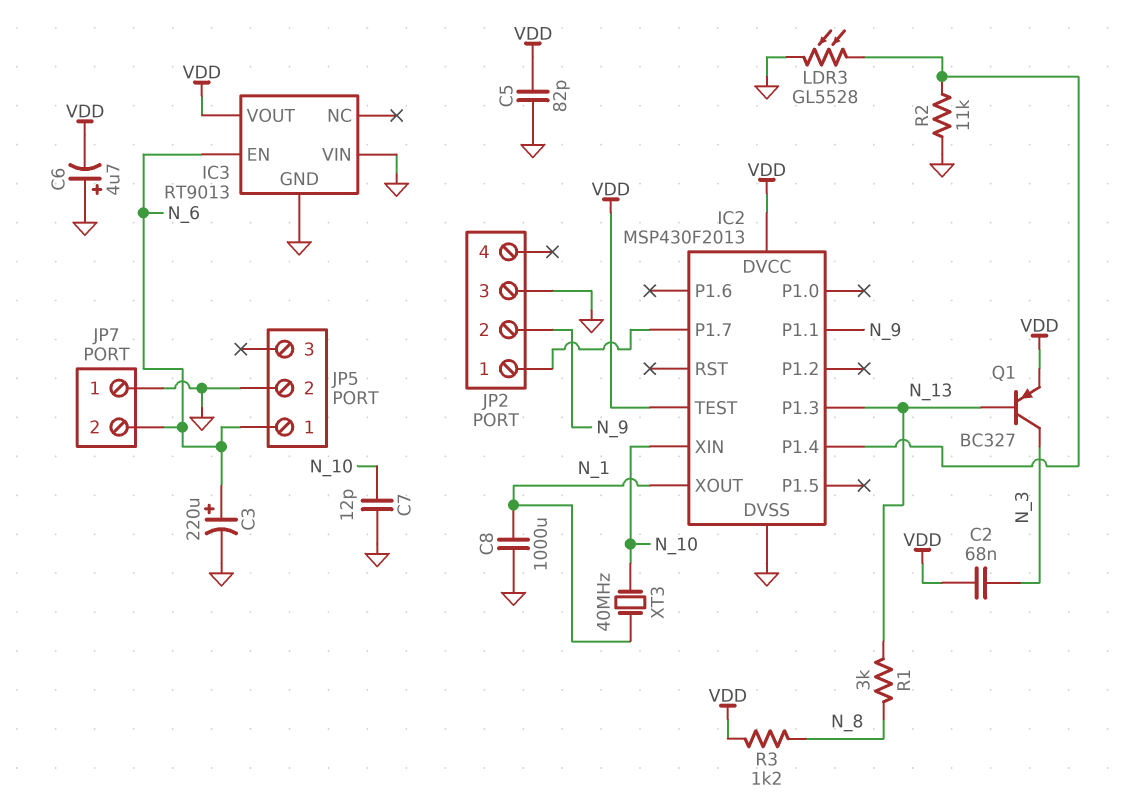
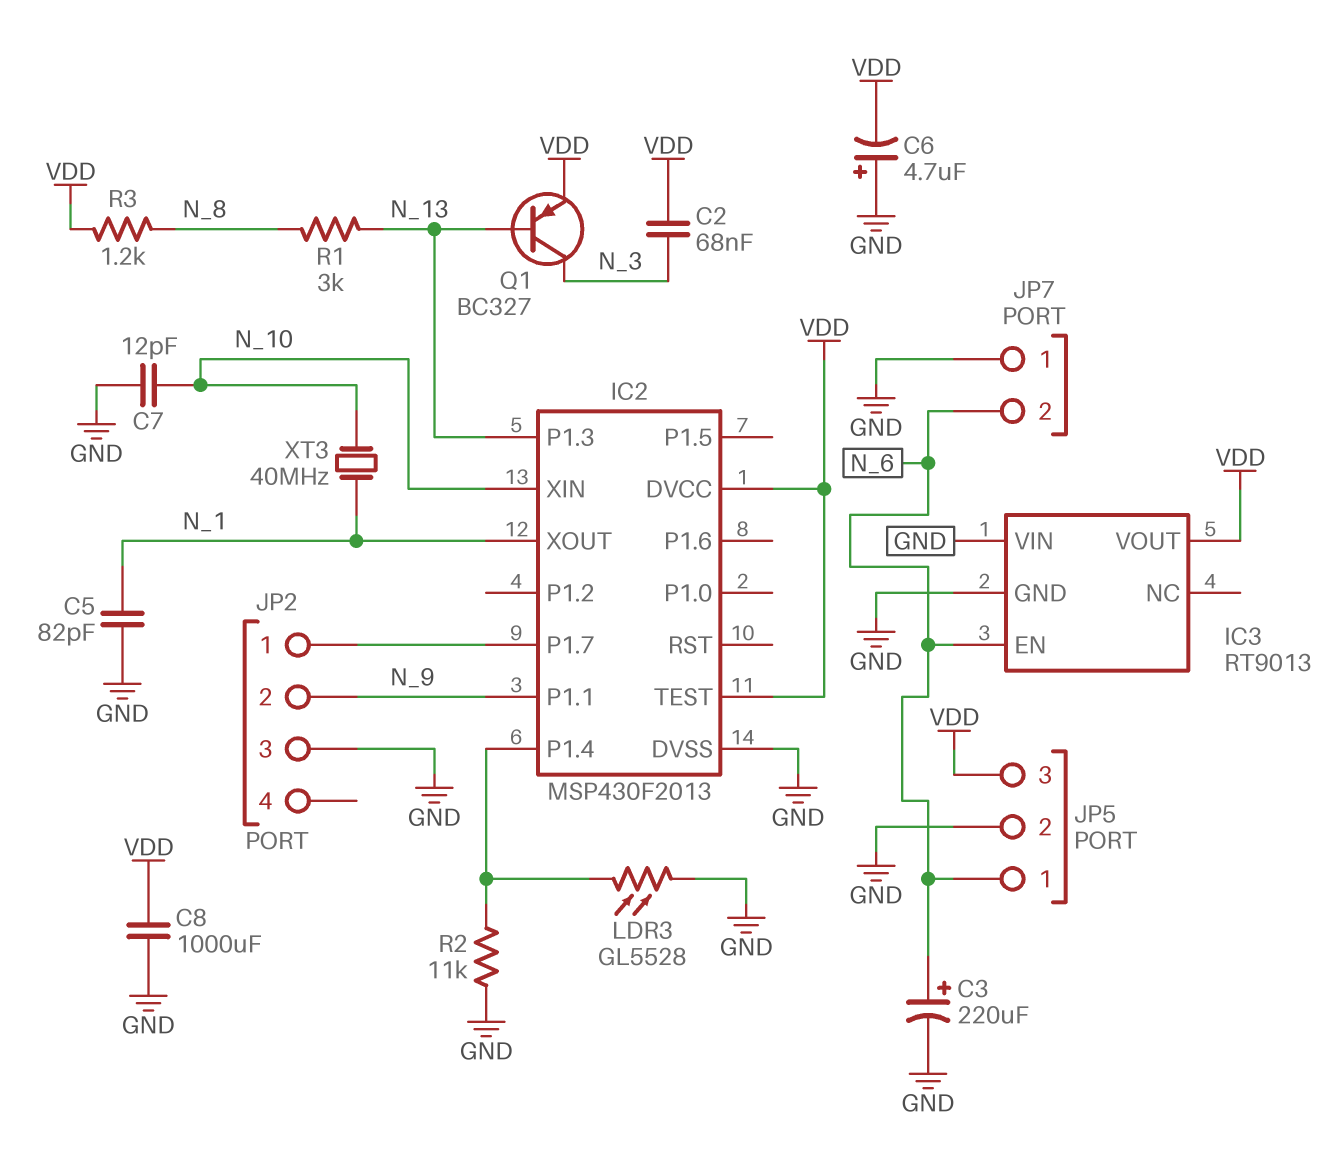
C5: 82pF (GND, VDD) -> 82pF (GND, N_1)
C8: 1000uF (GND, N_1) -> 1000uF (GND, VDD)
JP5 pin 3: none -> VDD

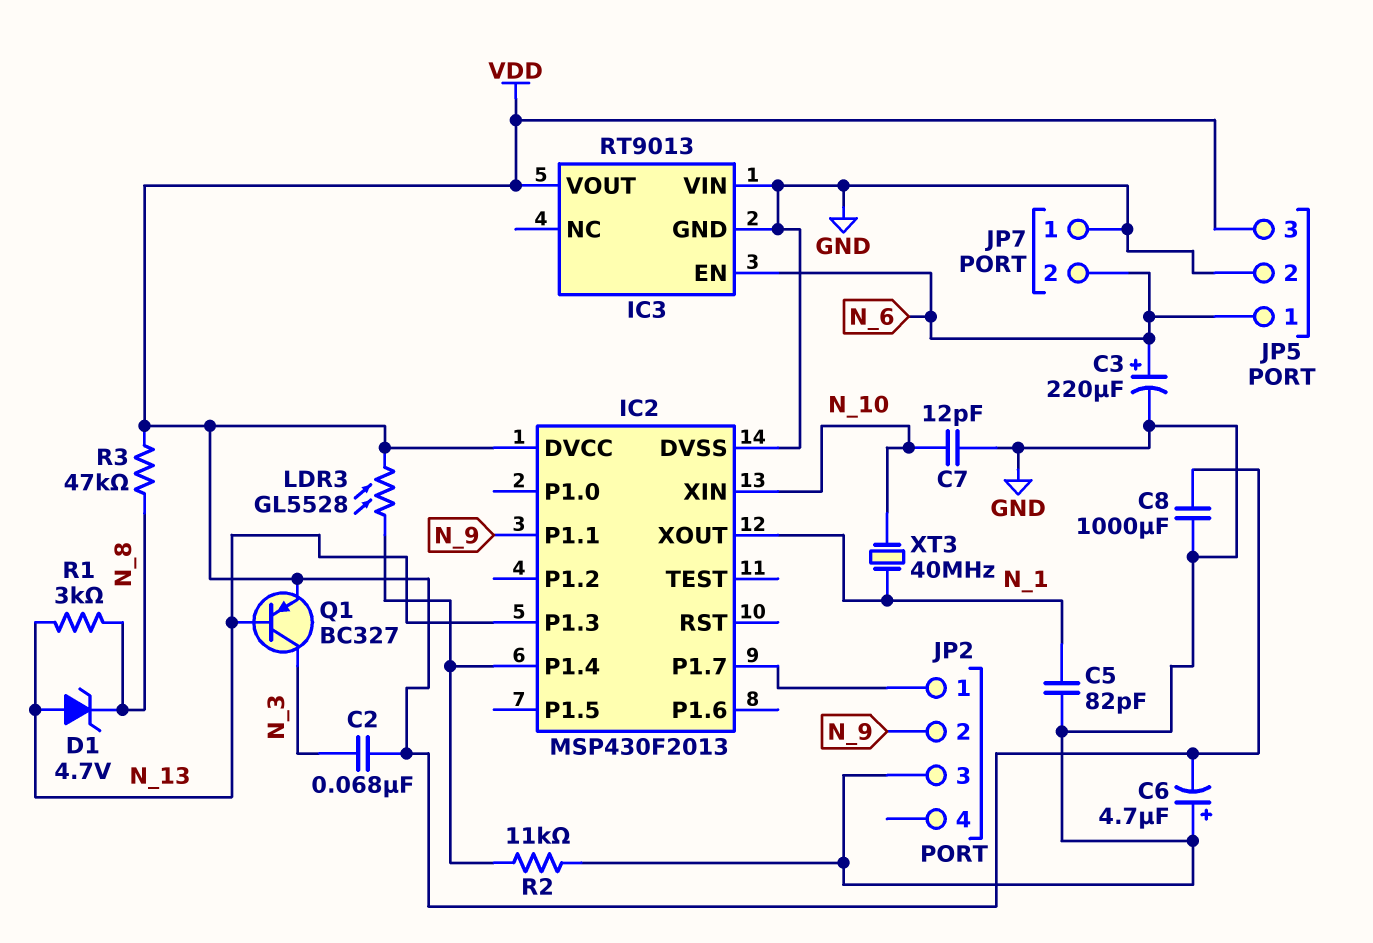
D1: none -> zener 4.7V (A N_13, K N_8)
IC2 pin TEST: VDD -> none
LDR3: GL5528 (GND, IC2/P1.4) -> GL5528 (IC2/P1.4, VDD)
R3: 1.2k (N_8, VDD) -> 47k (N_8, VDD)

